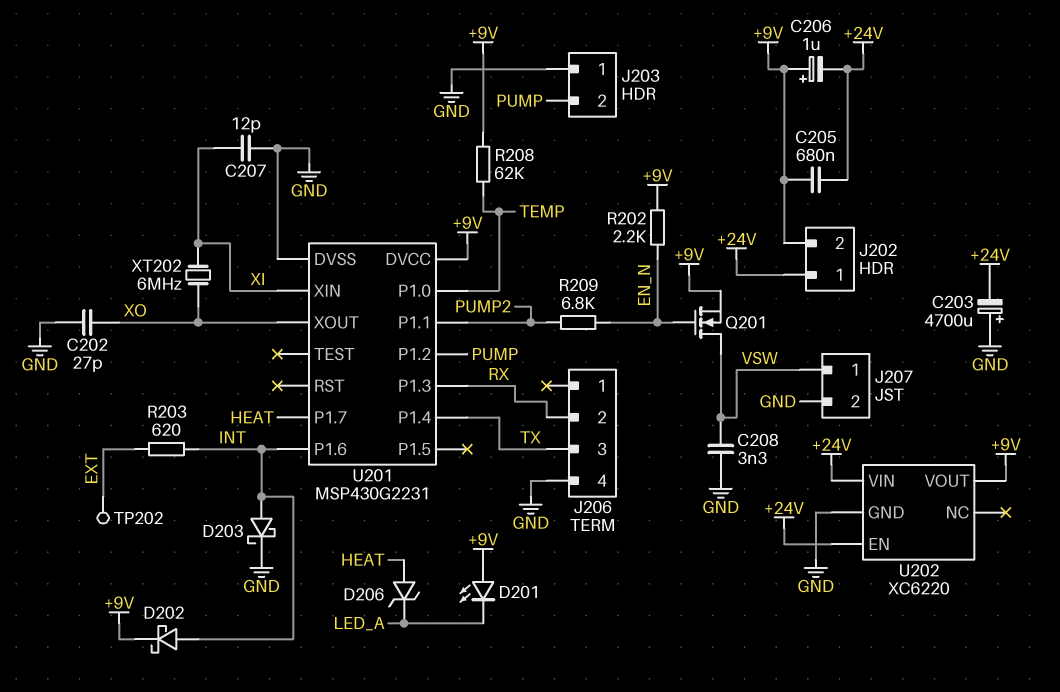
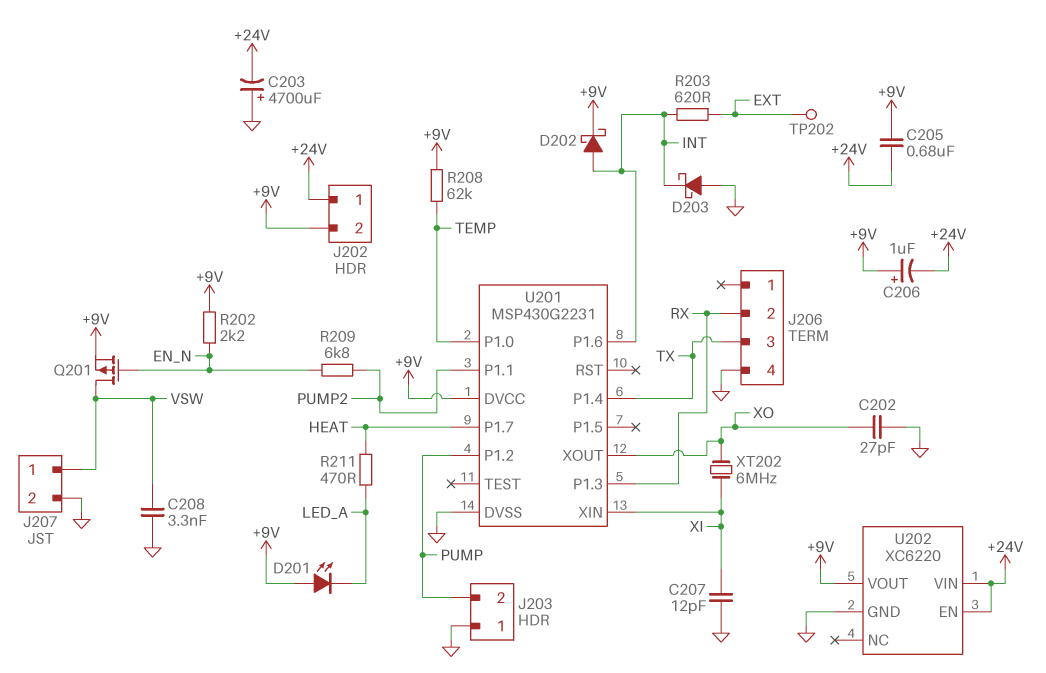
D203: schottky (A INT, K GND) -> schottky (A GND, K INT)
D206: zener (A HEAT, K LED_A) -> none
Q201: NMOS (G EN_N, D VSW, S +9V) -> PMOS (G EN_N, D VSW, S +9V)
R211: none -> 470 (HEAT, LED_A)

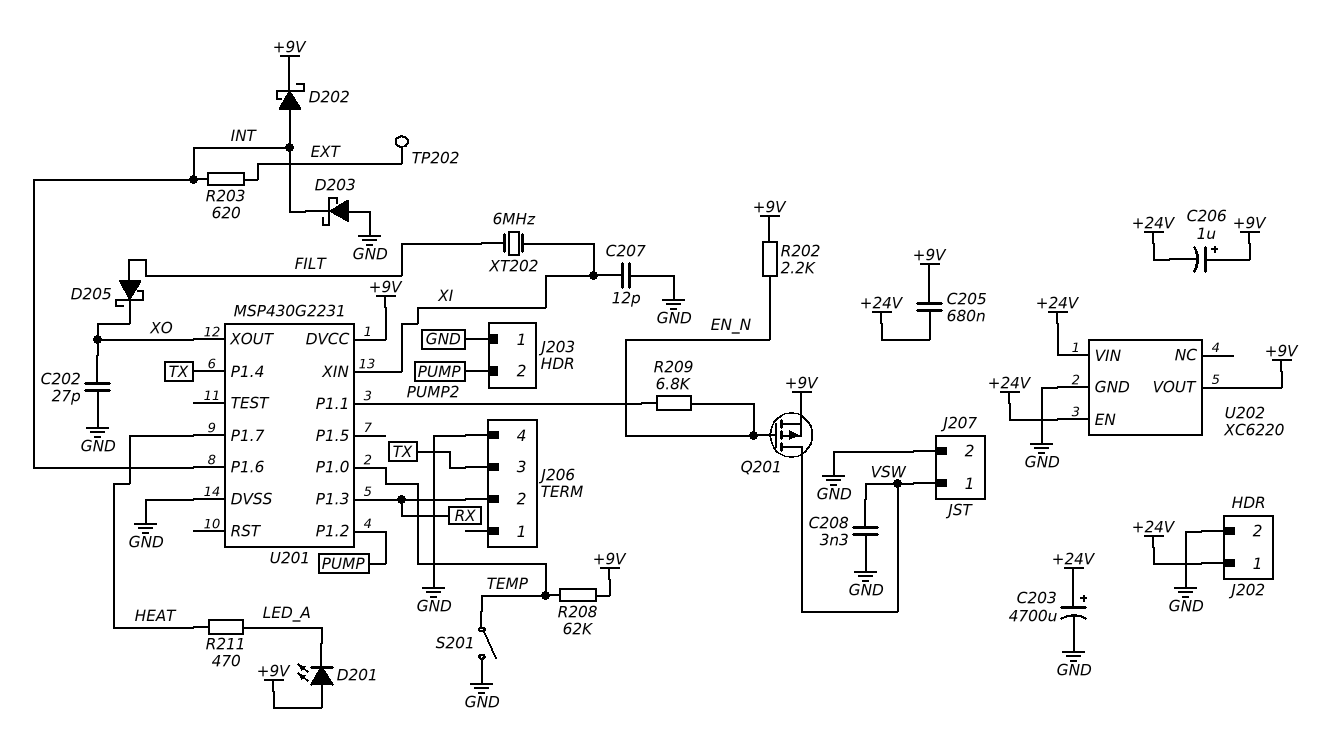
C203: 4700uF (plus GND, minus +24V) -> 4700uF (plus +24V, minus GND)
D205: none -> schottky (A FILT, K XO)
J202 pin 2: +9V -> GND
S201: none -> switch (GND, TEMP)
XT202: 6MHz (XI, XO) -> 6MHz (FILT, XI)

